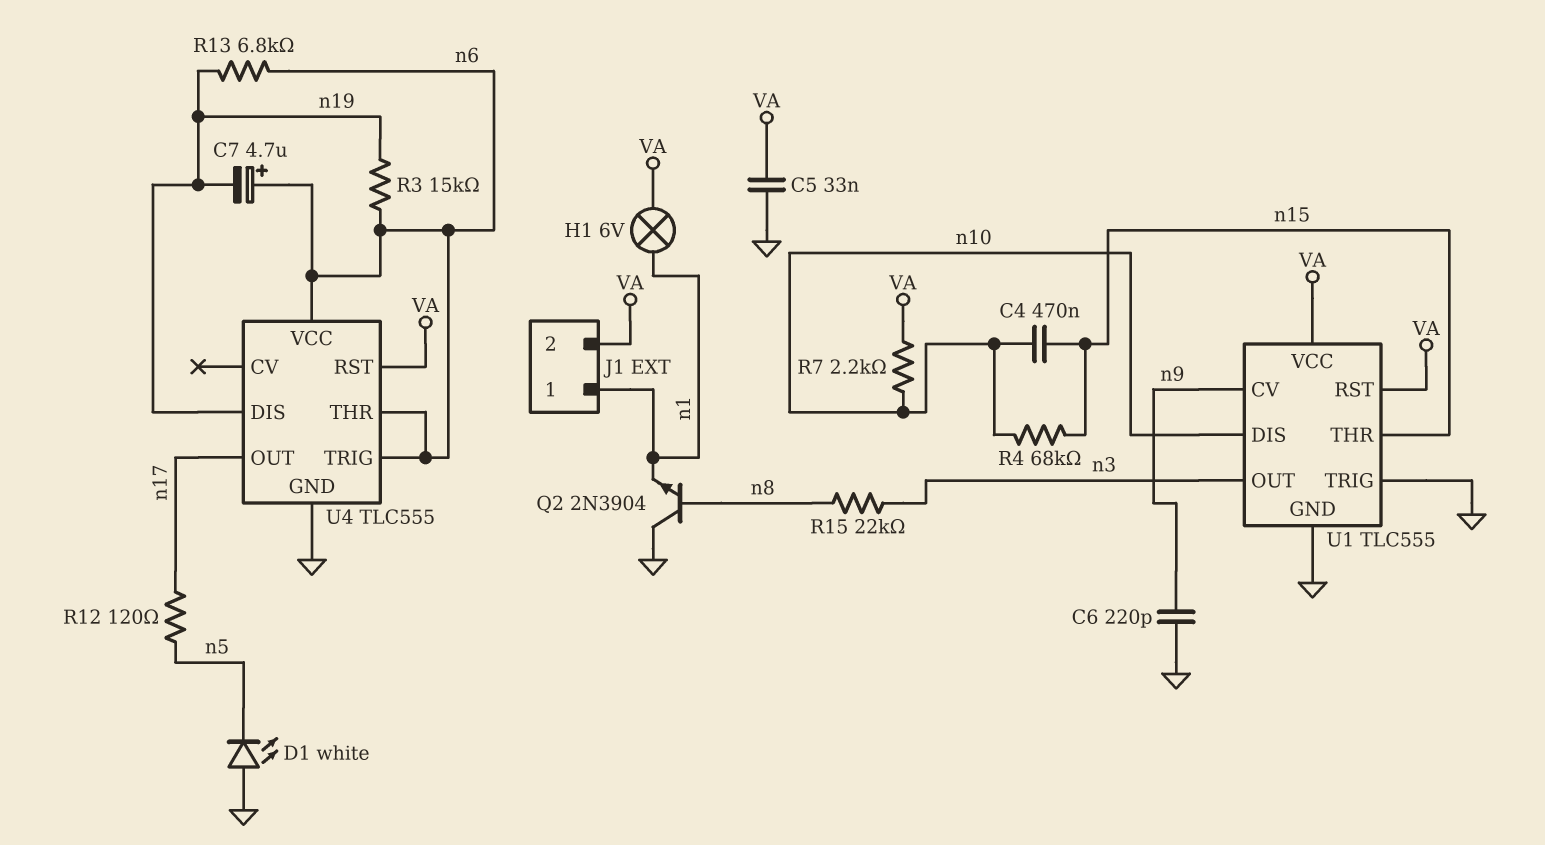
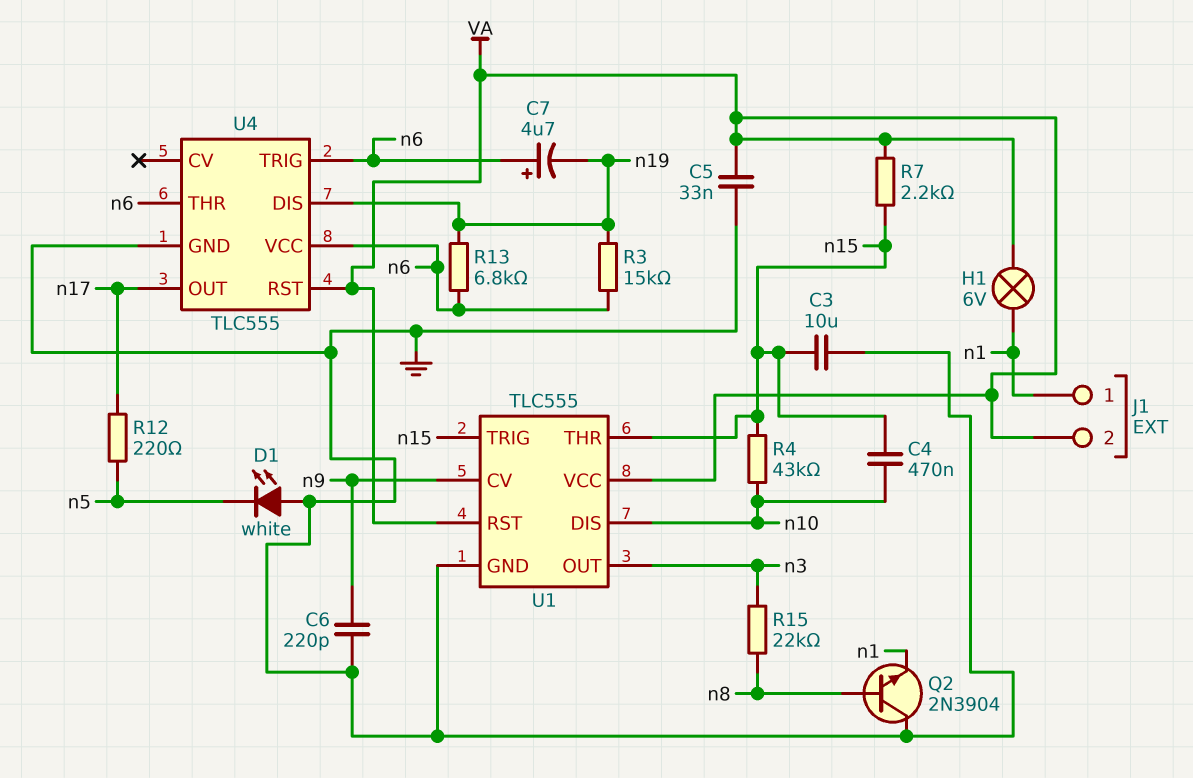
C3: none -> 10uF (GND, n15)
R4: 68k (n10, n15) -> 43k (n10, n15)
R7: 2.2k (VA, n10) -> 2.2k (VA, n15)
R12: 120 (n5, n17) -> 220 (n5, n17)
U1 pin TRIG: GND -> n15

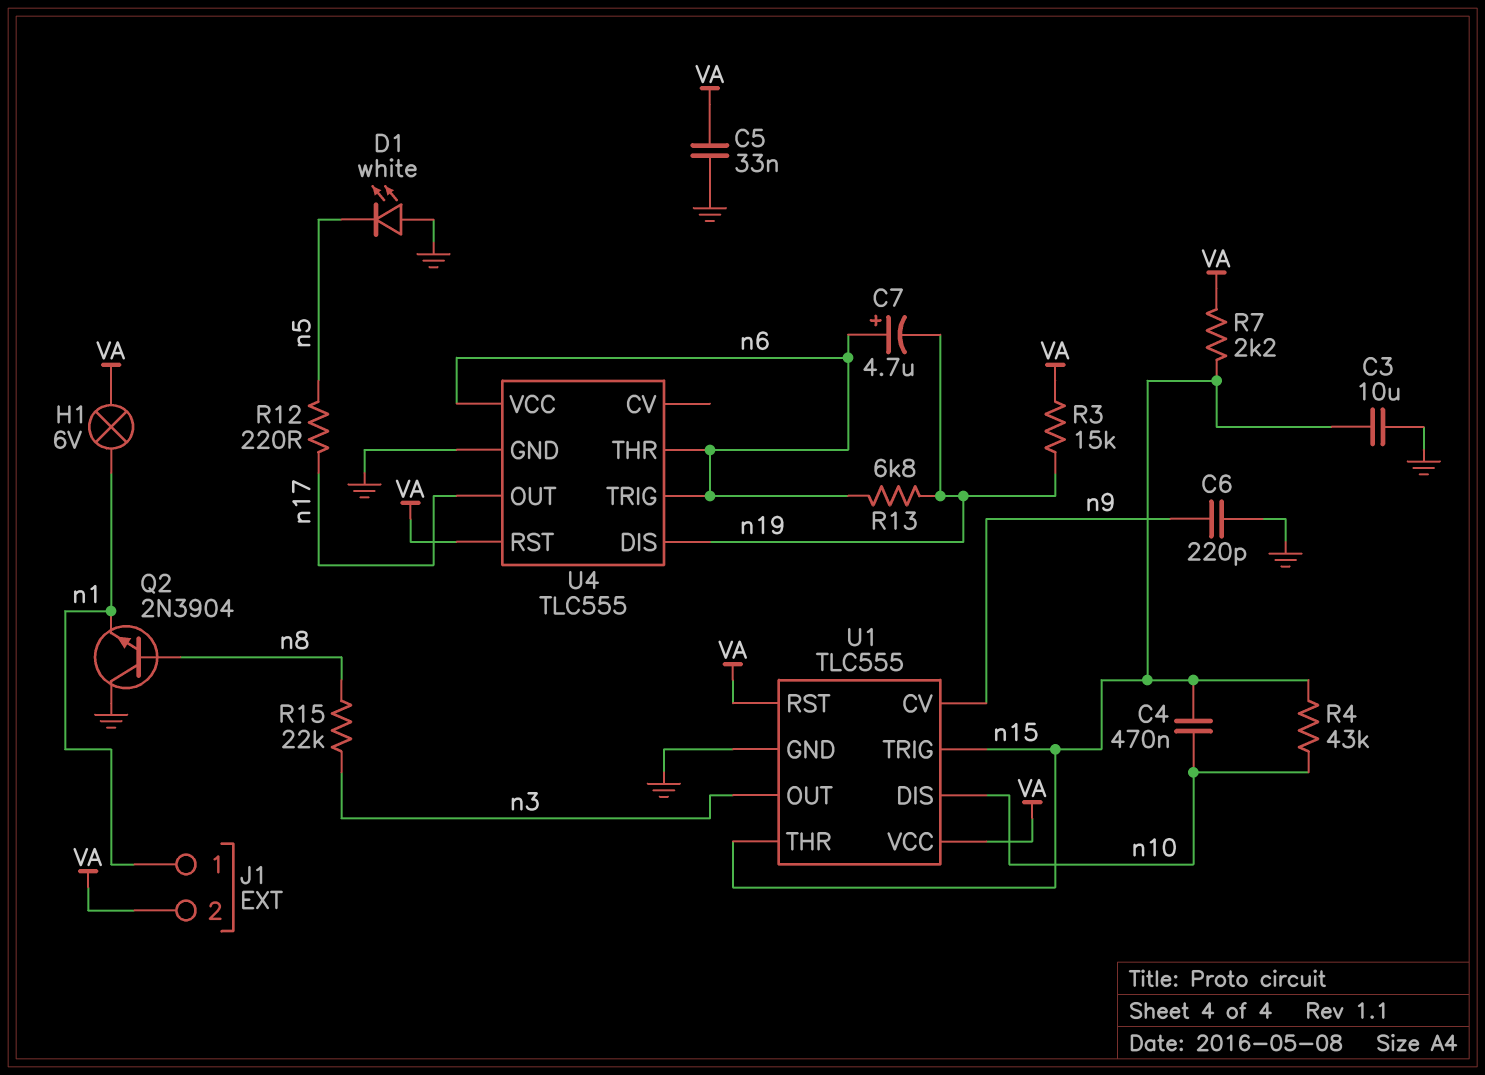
R3: 15k (n6, n19) -> 15k (VA, n19)

